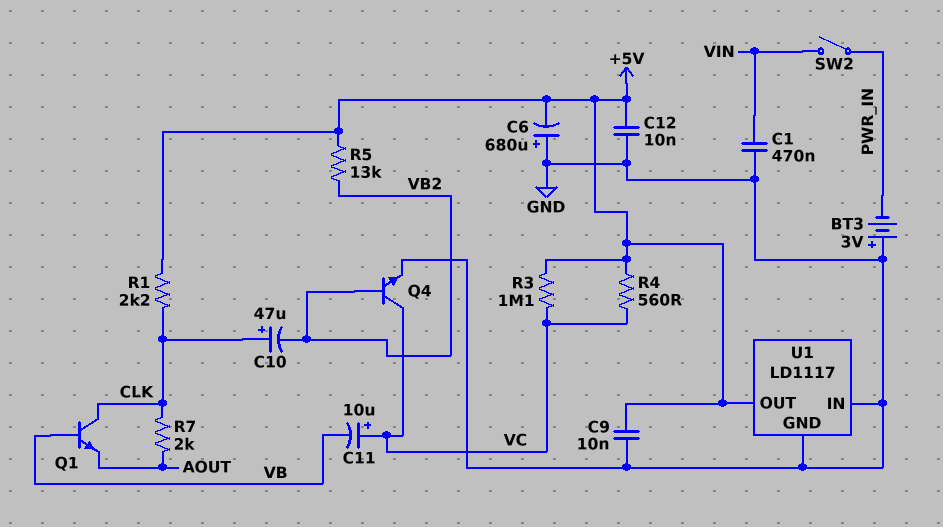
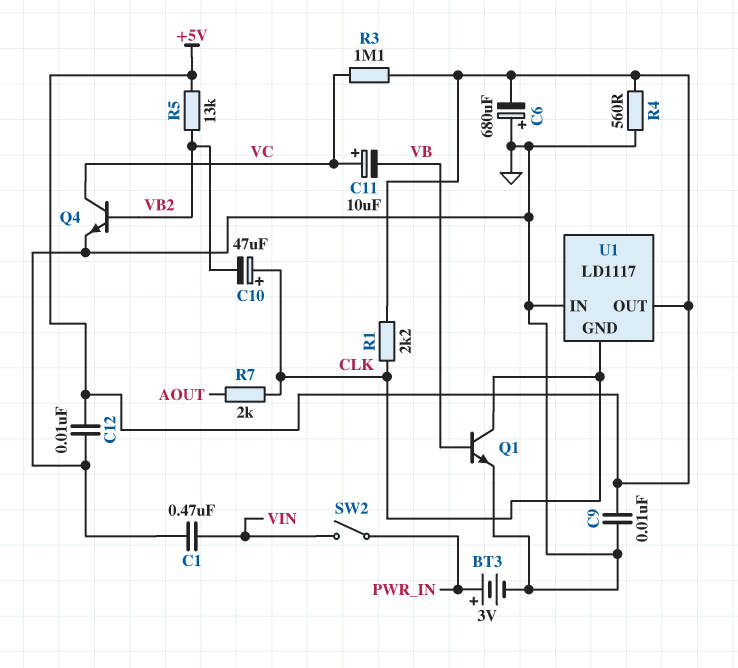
BT3: 3V (plus GND, minus PWR_IN) -> 3V (plus PWR_IN, minus GND)
Q1: NPN (B VB, C CLK, E AOUT) -> NPN (B VB, C CLK, E GND)
R4: 560 (+5V, VC) -> 560 (+5V, GND)
U1 pin GND: GND -> CLK

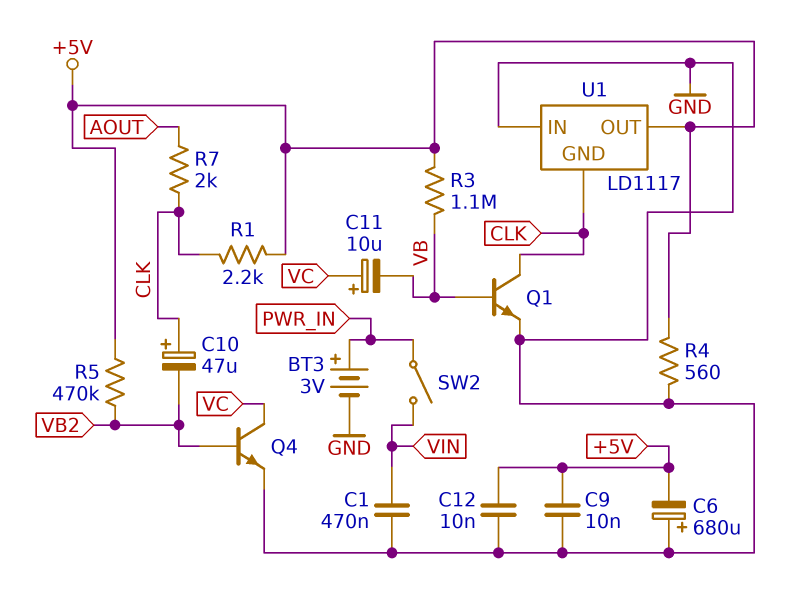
R3: 1.1M (+5V, VC) -> 1.1M (+5V, VB)
R5: 13k (+5V, VB2) -> 470k (+5V, VB2)

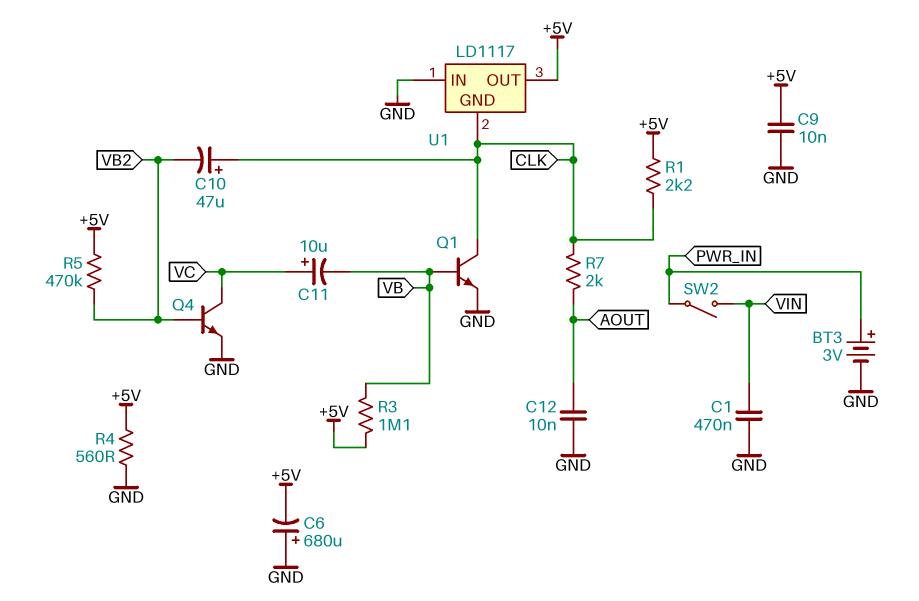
C12: 10nF (+5V, GND) -> 10nF (AOUT, GND)

